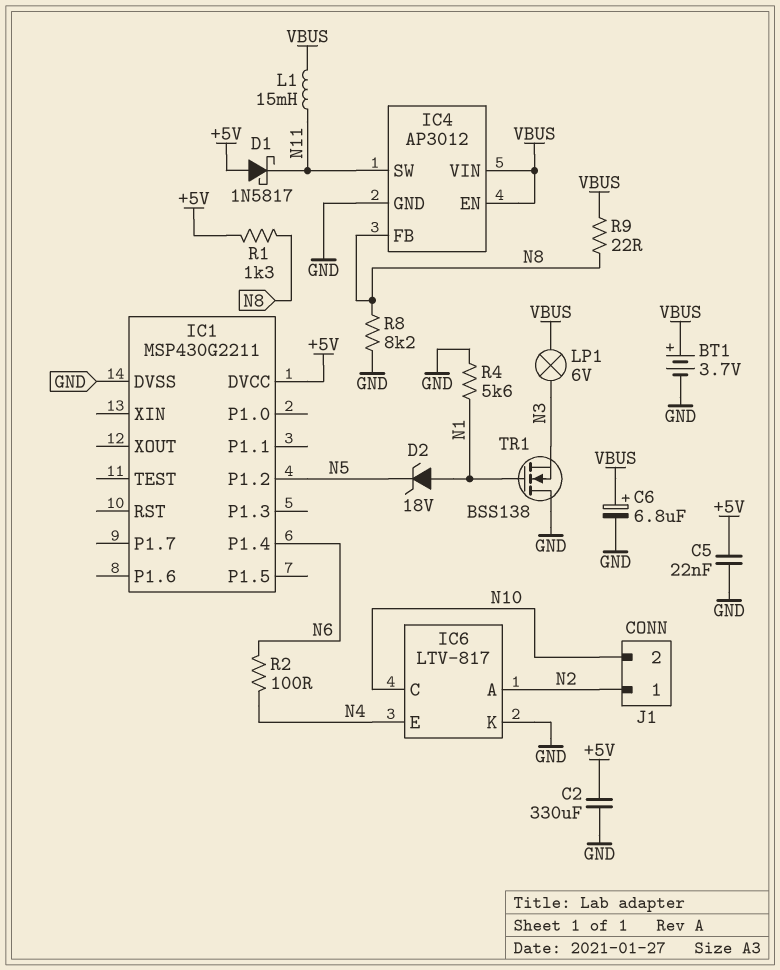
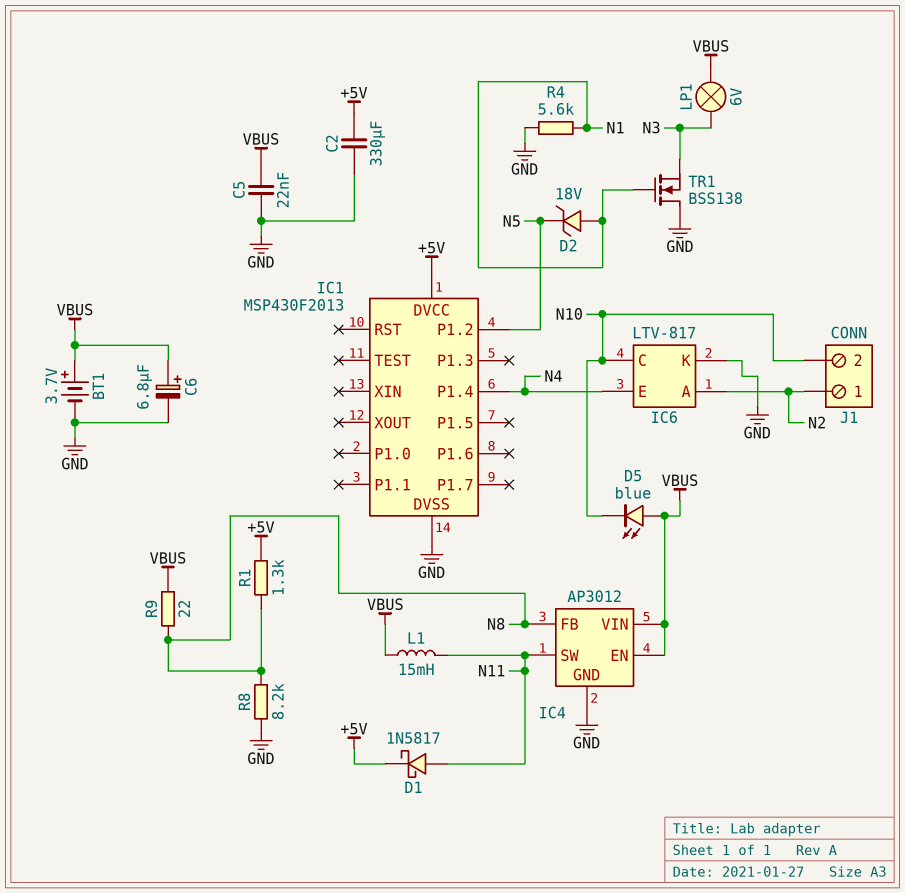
C5: 22nF (+5V, GND) -> 22nF (GND, VBUS)
D1: schottky 1N5817 (A +5V, K N11) -> schottky 1N5817 (A N11, K +5V)
D5: none -> LED blue (A VBUS, K N10)
IC1: MSP430G2211 -> MSP430F2013
IC1 pin P1.4: N6 -> N4
R2: 100 (N4, N6) -> none

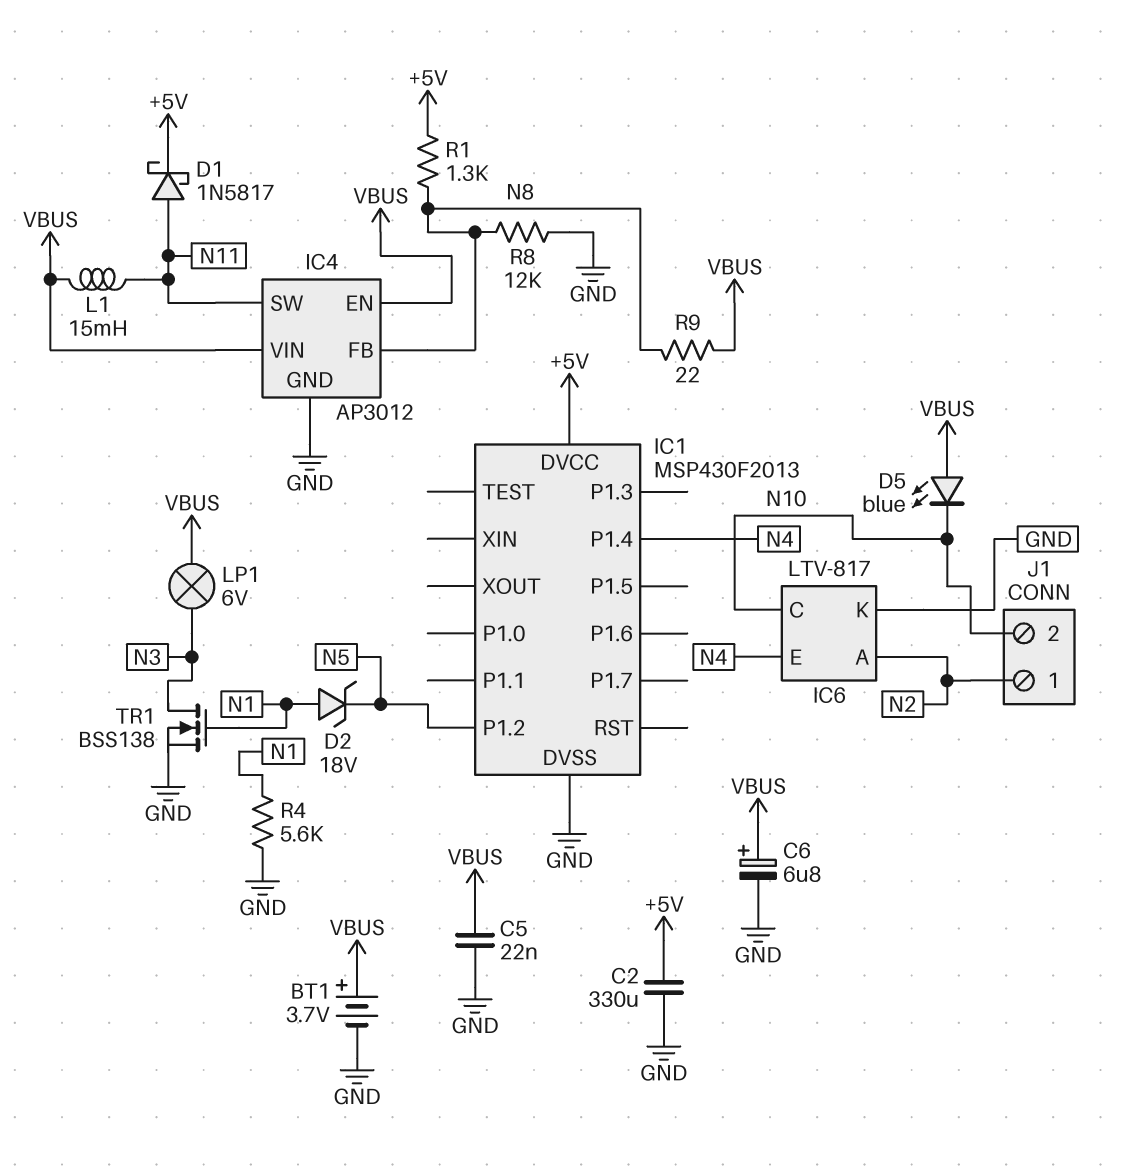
R8: 8.2k (GND, N8) -> 12k (GND, N8)
TR1: NMOS BSS138 (G N1, D GND, S N3) -> NMOS BSS138 (G N1, D N3, S GND)

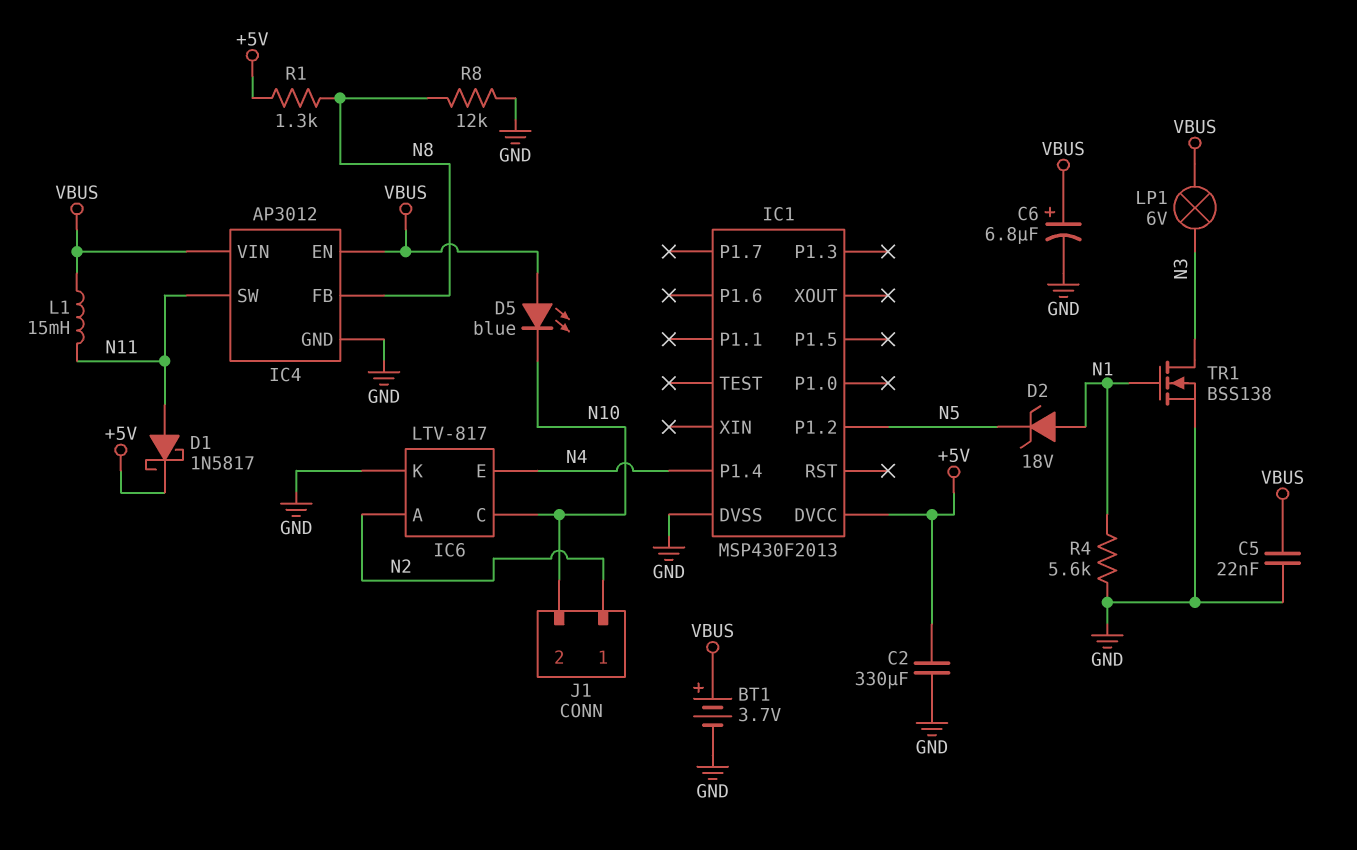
R9: 22 (N8, VBUS) -> none

